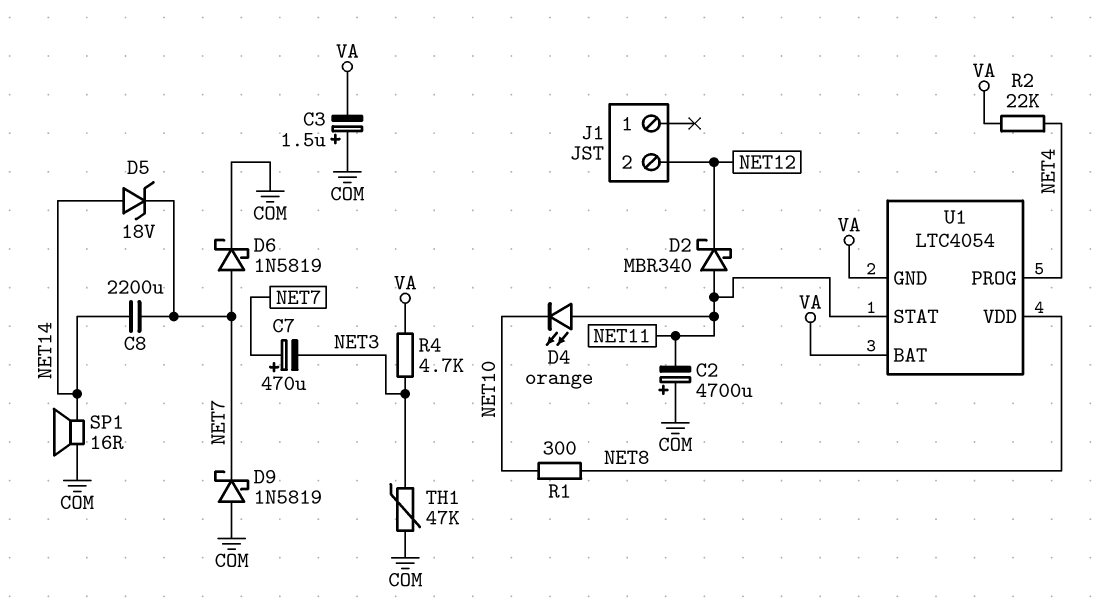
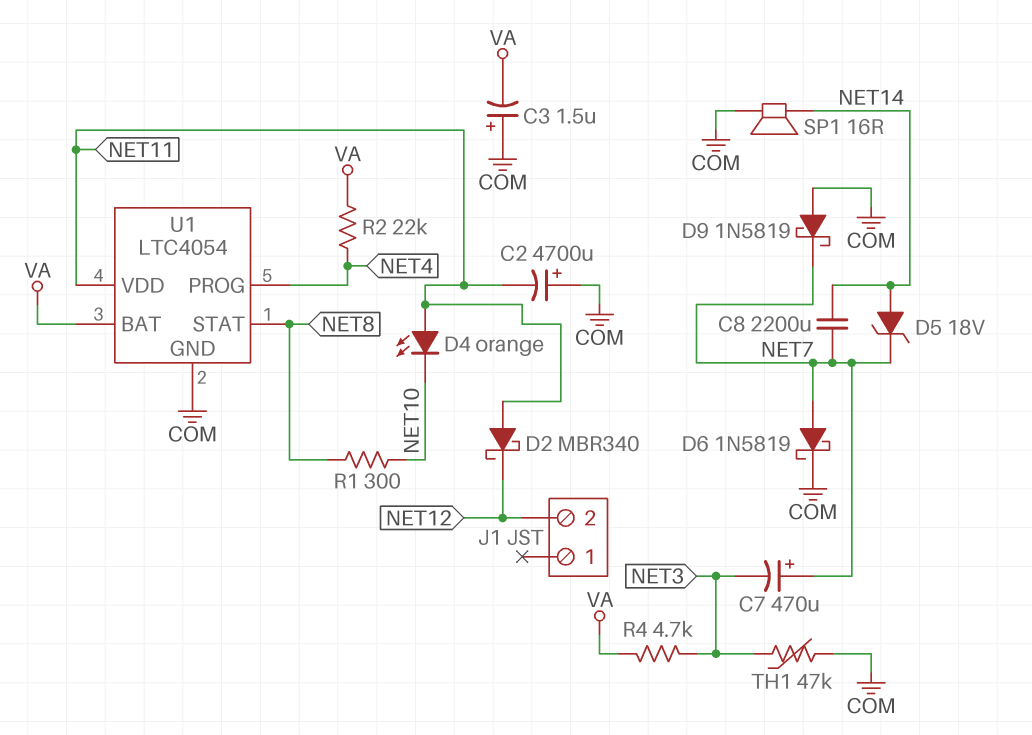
U1 pin GND: VA -> COM
U1 pin STAT: NET11 -> NET8
U1 pin VDD: NET8 -> NET11

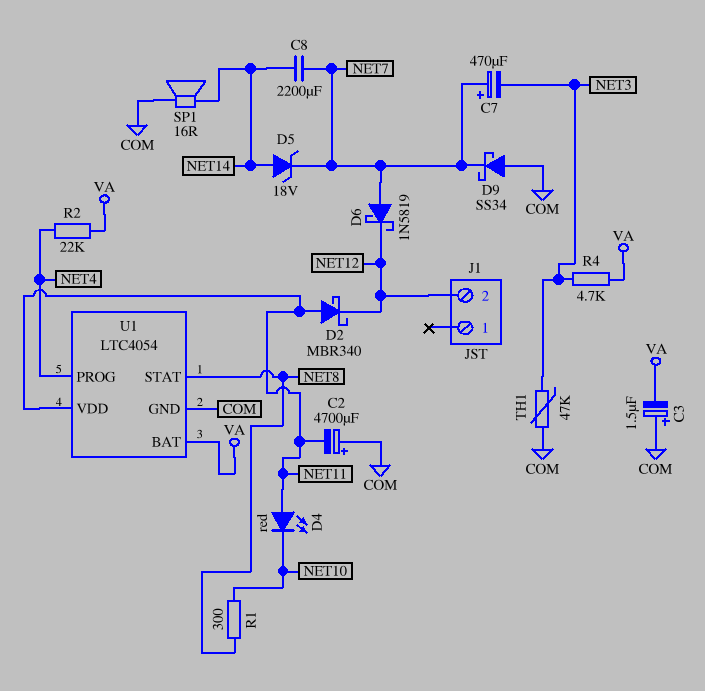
D4: LED orange (A NET11, K NET10) -> LED red (A NET11, K NET10)
D6: schottky 1N5819 (A NET7, K COM) -> schottky 1N5819 (A NET7, K NET12)
D9: schottky 1N5819 (A COM, K NET7) -> schottky SS34 (A COM, K NET7)

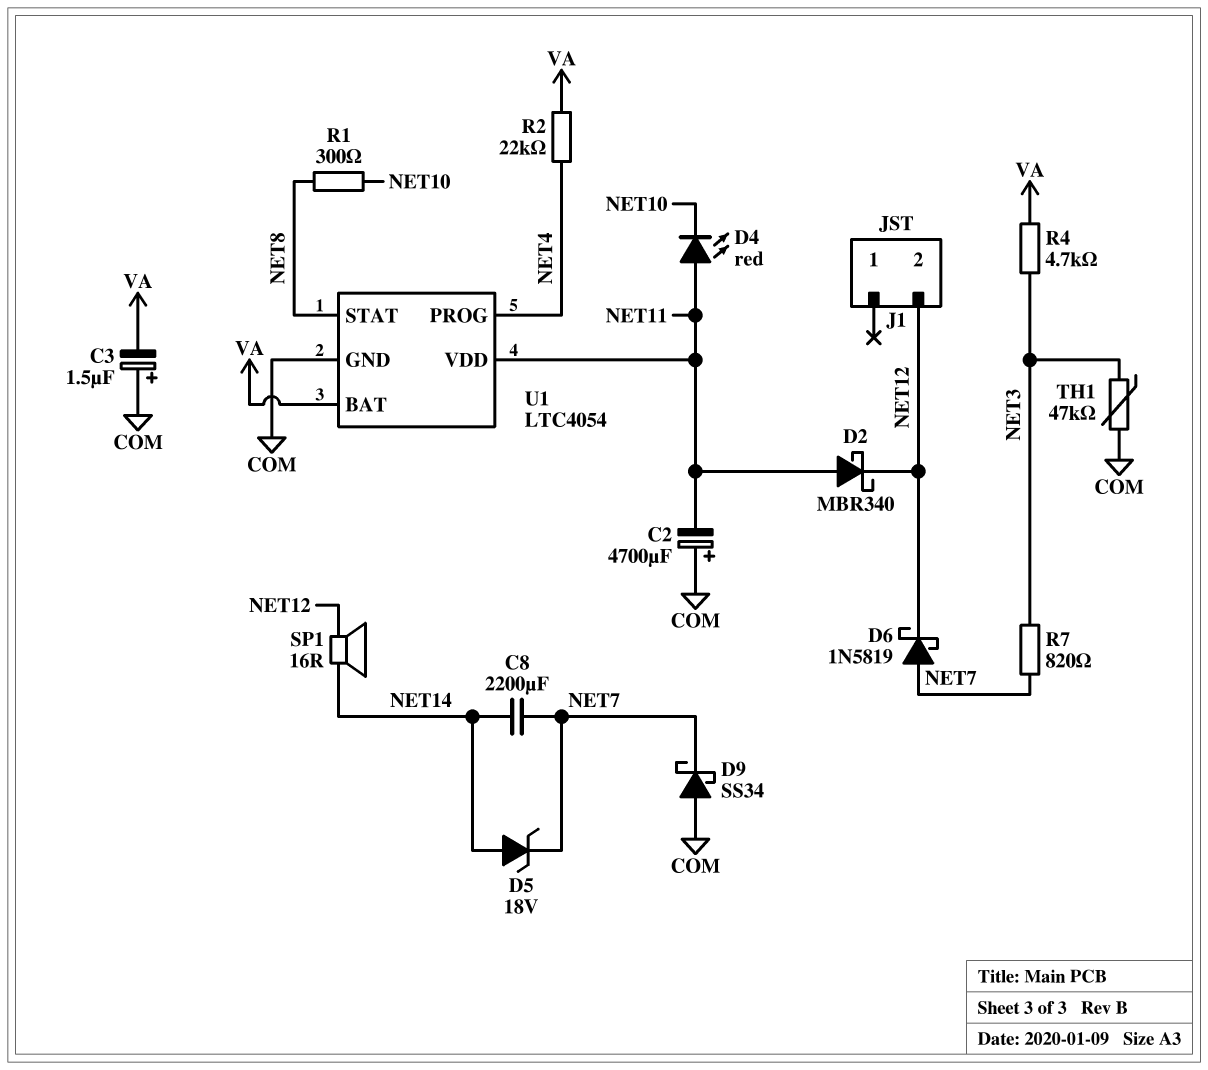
C7: 470uF (plus NET7, minus NET3) -> none
R7: none -> 820 (NET3, NET7)
SP1: speaker 16R (COM, NET14) -> speaker 16R (NET12, NET14)

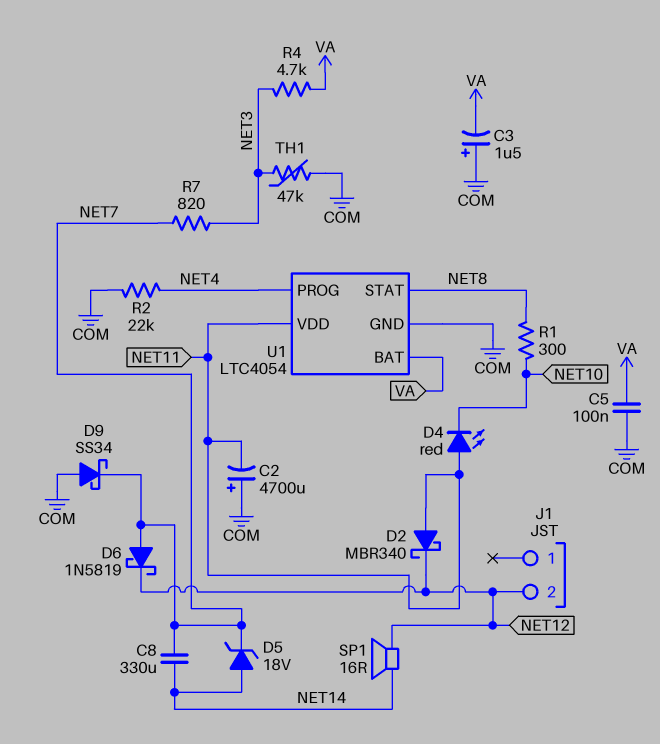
C5: none -> 100nF (COM, VA)
C8: 2200uF (NET7, NET14) -> 330uF (NET7, NET14)
R2: 22k (NET4, VA) -> 22k (COM, NET4)

